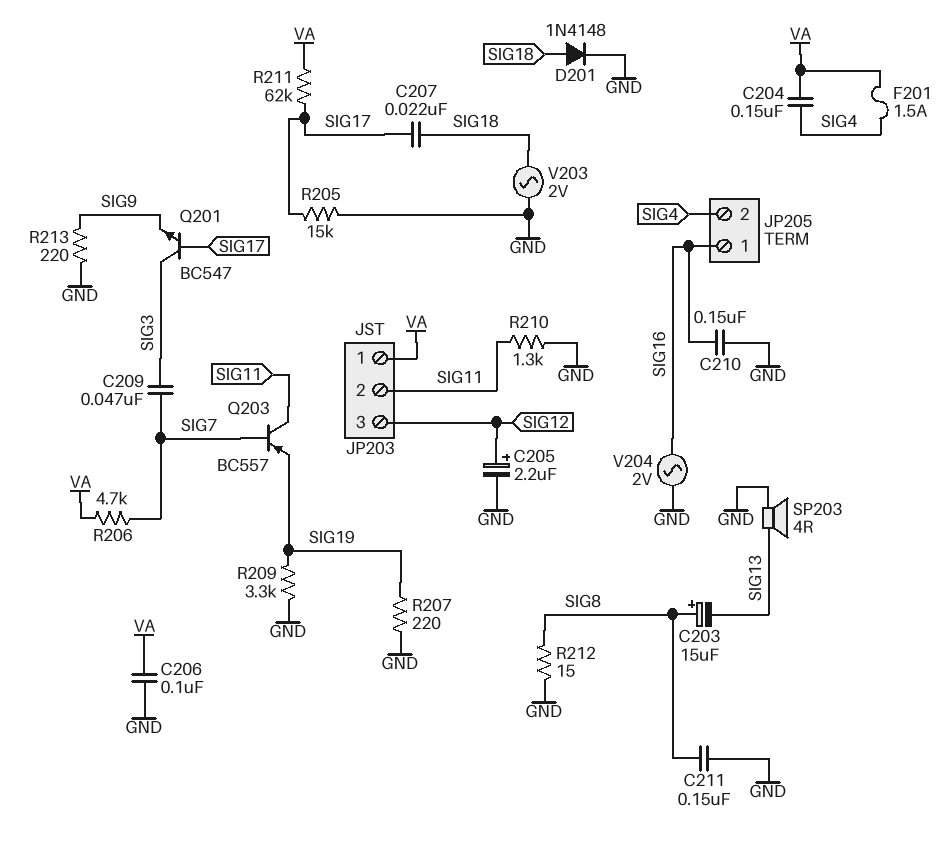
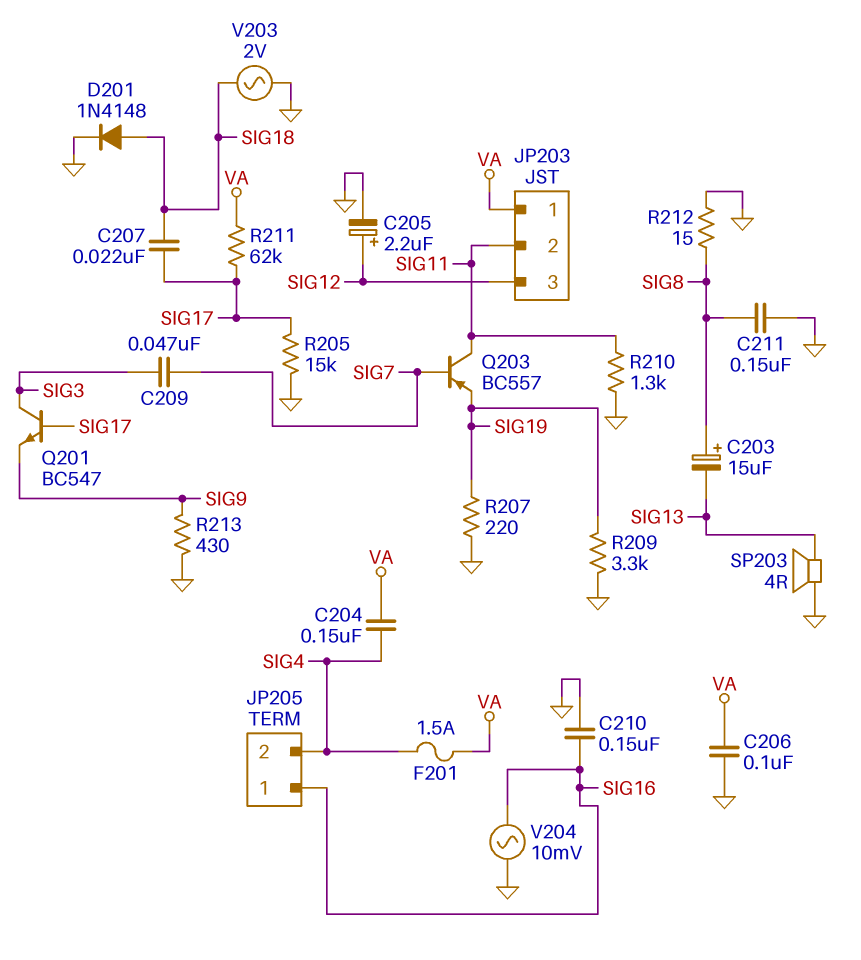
R206: 4.7k (SIG7, VA) -> none
R213: 220 (GND, SIG9) -> 430 (GND, SIG9)
V204: AC 2V (GND, SIG16) -> AC 10mV (GND, SIG16)

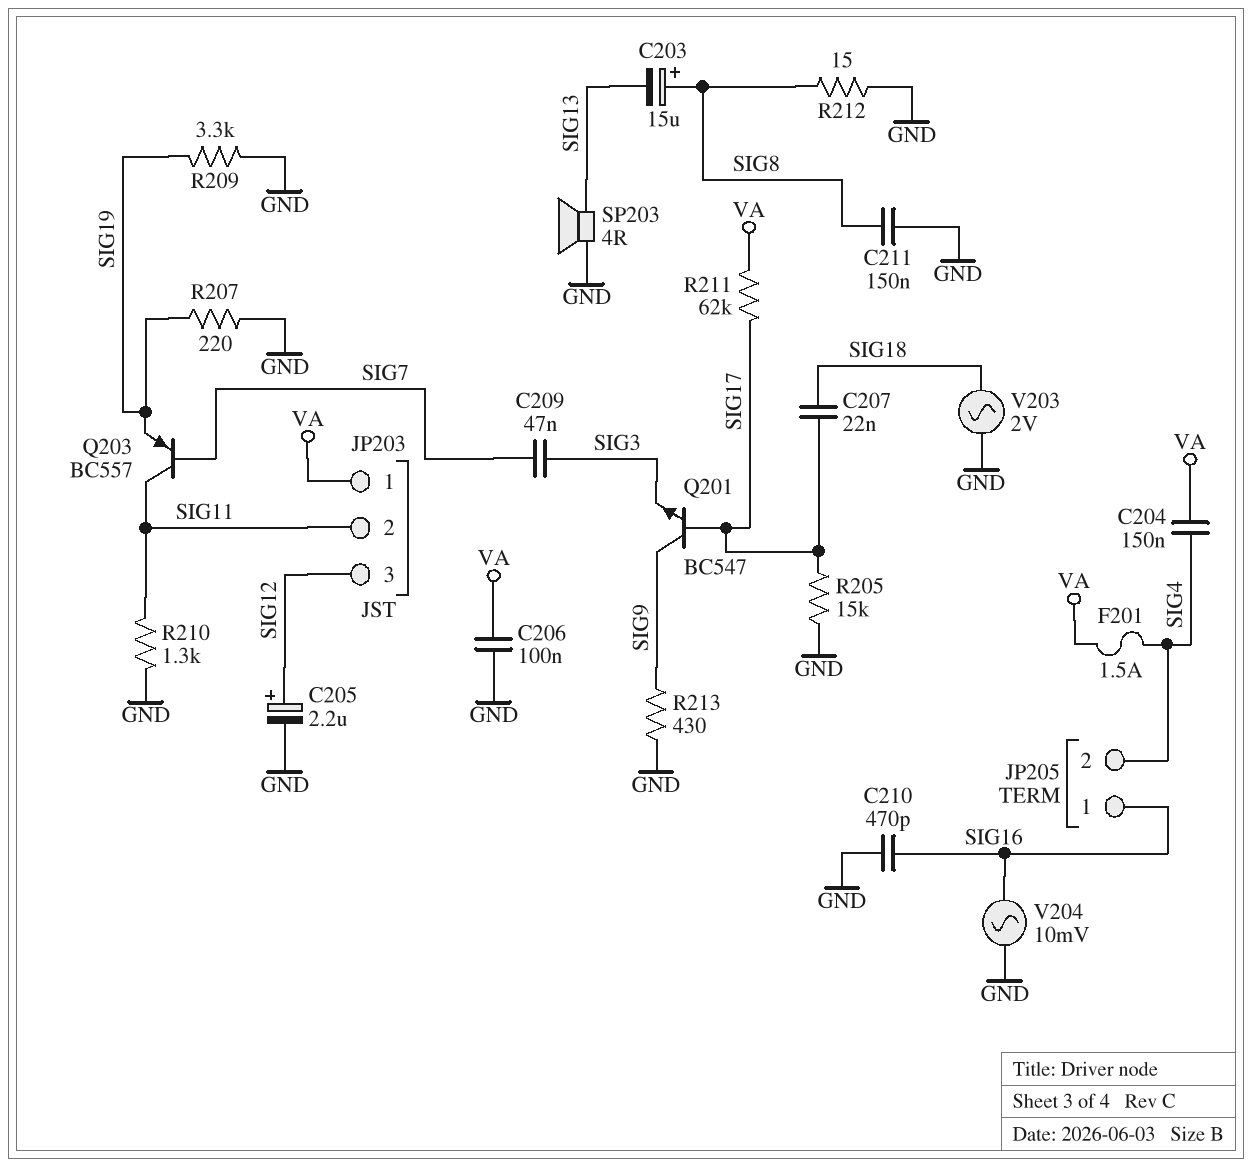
C210: 150nF (GND, SIG16) -> 470pF (GND, SIG16)
D201: diode 1N4148 (A SIG18, K GND) -> none
Q201: NPN BC547 (B SIG17, C SIG3, E SIG9) -> NPN BC547 (B SIG17, C SIG9, E SIG3)

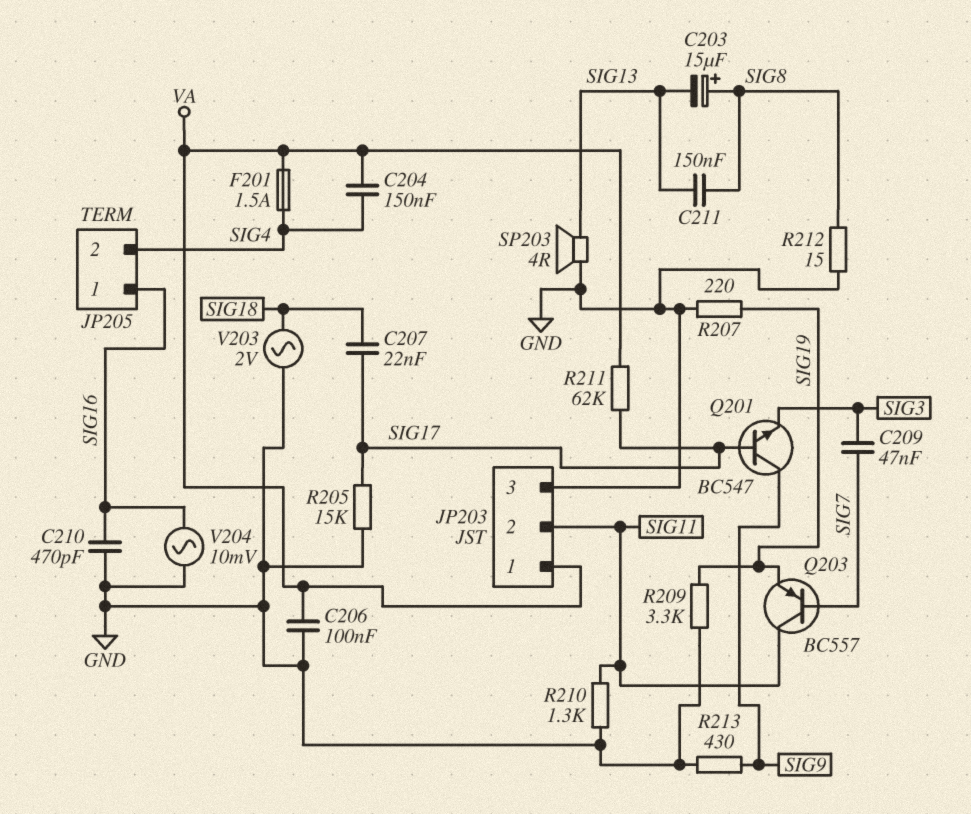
C205: 2.2uF (plus SIG12, minus GND) -> none
C211: 150nF (GND, SIG8) -> 150nF (SIG8, SIG13)
JP203 pin 3: SIG12 -> GND

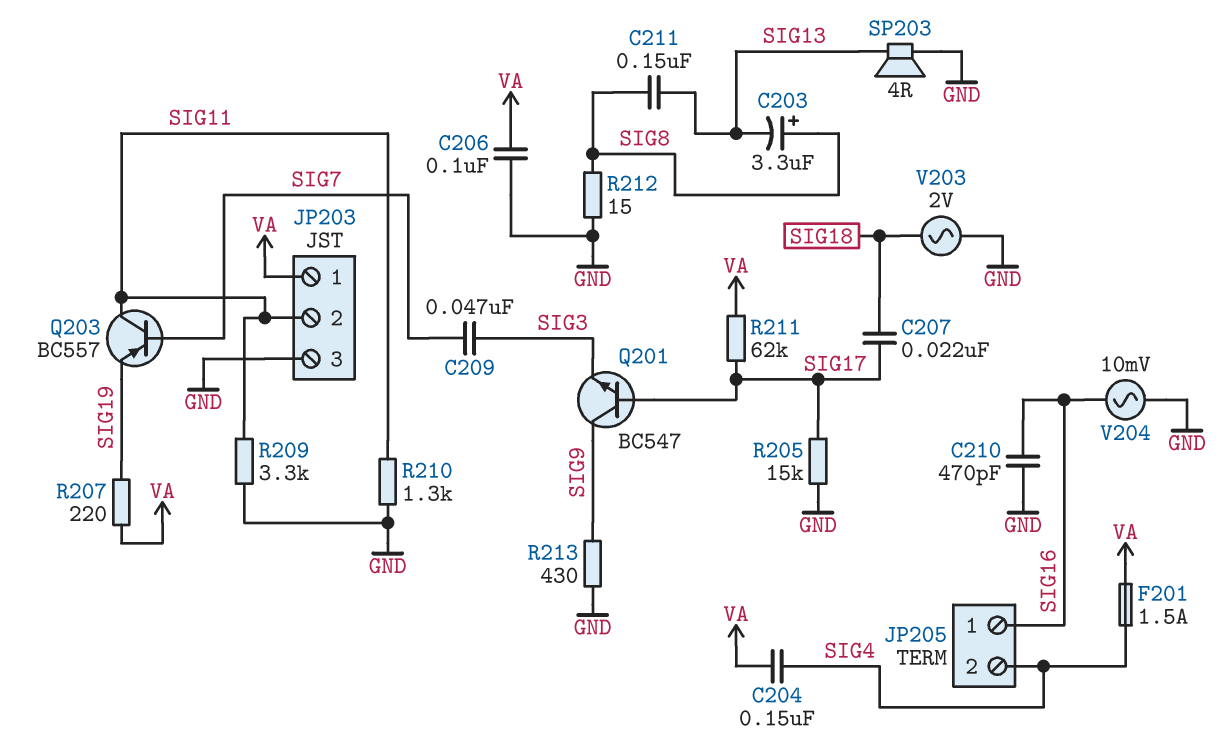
C203: 15uF (plus SIG8, minus SIG13) -> 3.3uF (plus SIG8, minus SIG13)
R207: 220 (GND, SIG19) -> 220 (SIG19, VA)
R209: 3.3k (GND, SIG19) -> 3.3k (GND, SIG11)

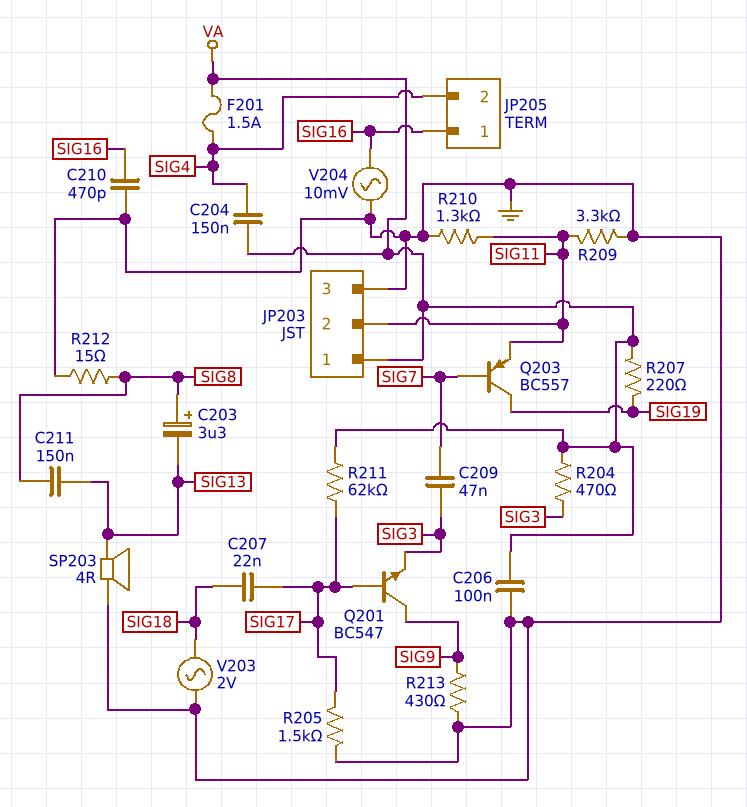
Q203: PNP BC557 (B SIG7, C SIG11, E SIG19) -> PNP BC557 (B SIG7, C SIG19, E SIG11)
R204: none -> 470 (SIG3, VA)
R205: 15k (GND, SIG17) -> 1.5k (GND, SIG17)

